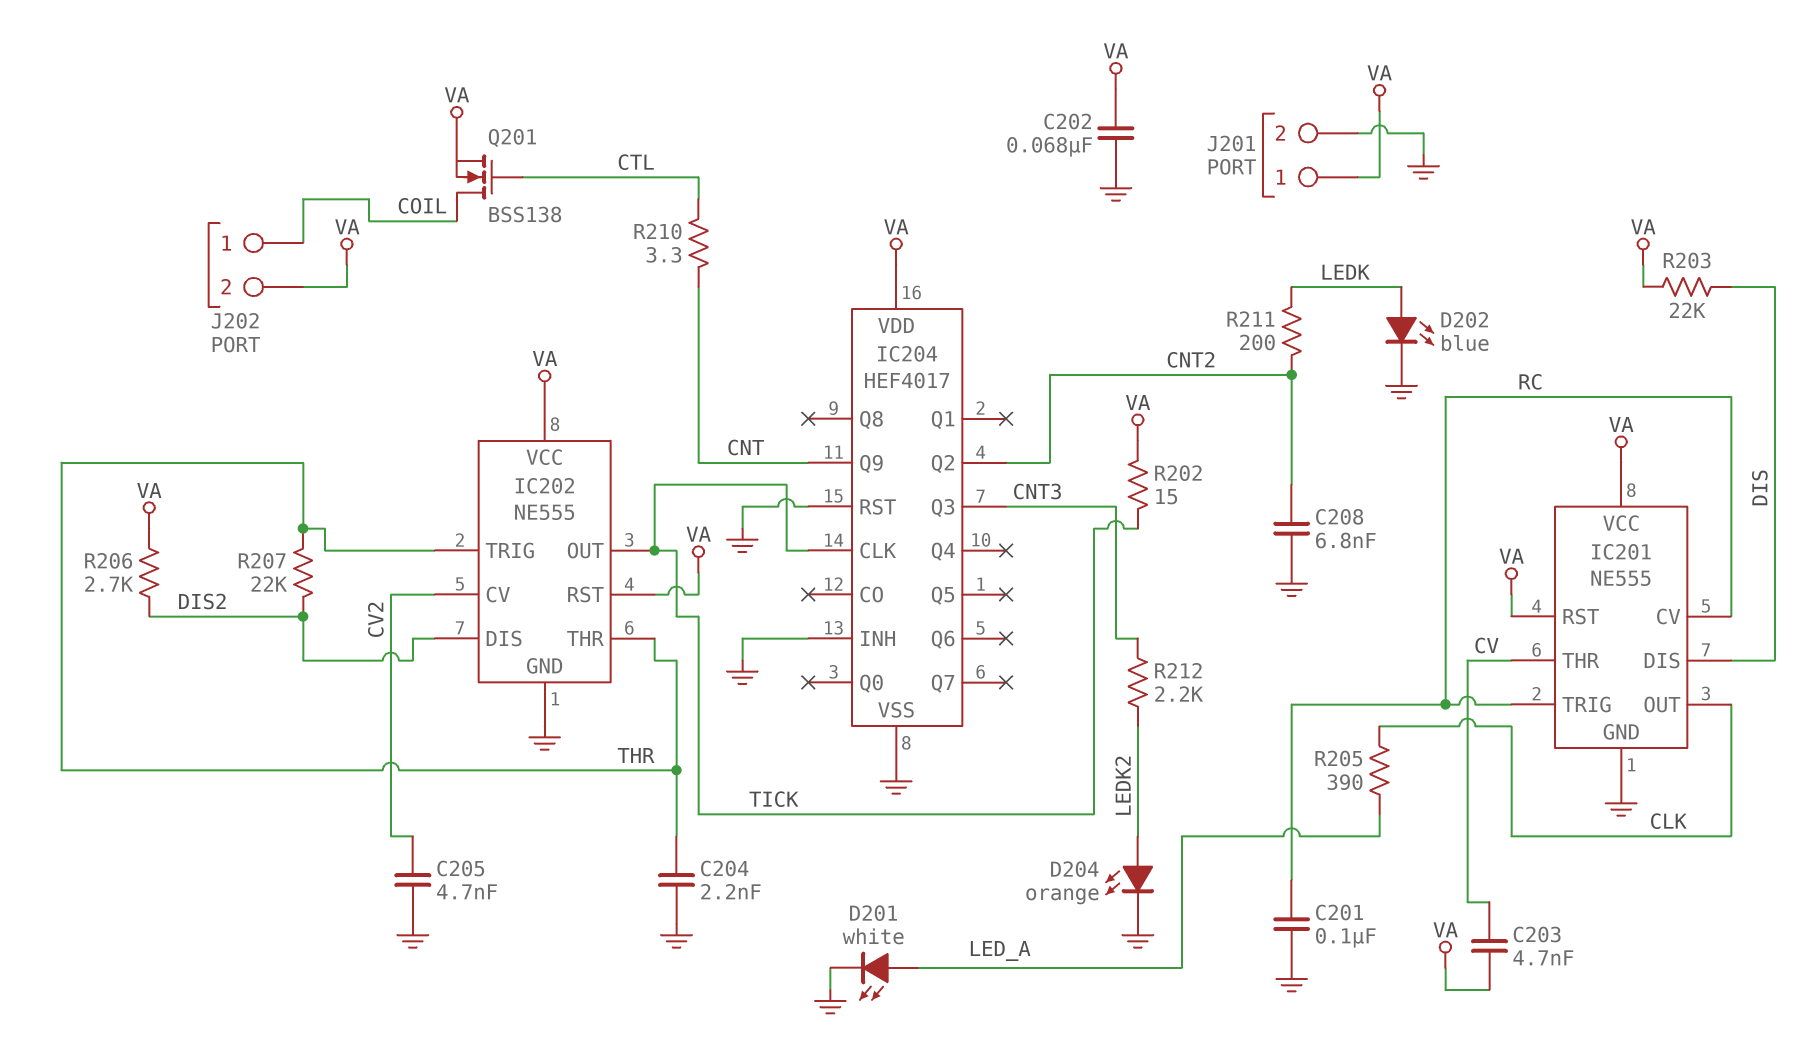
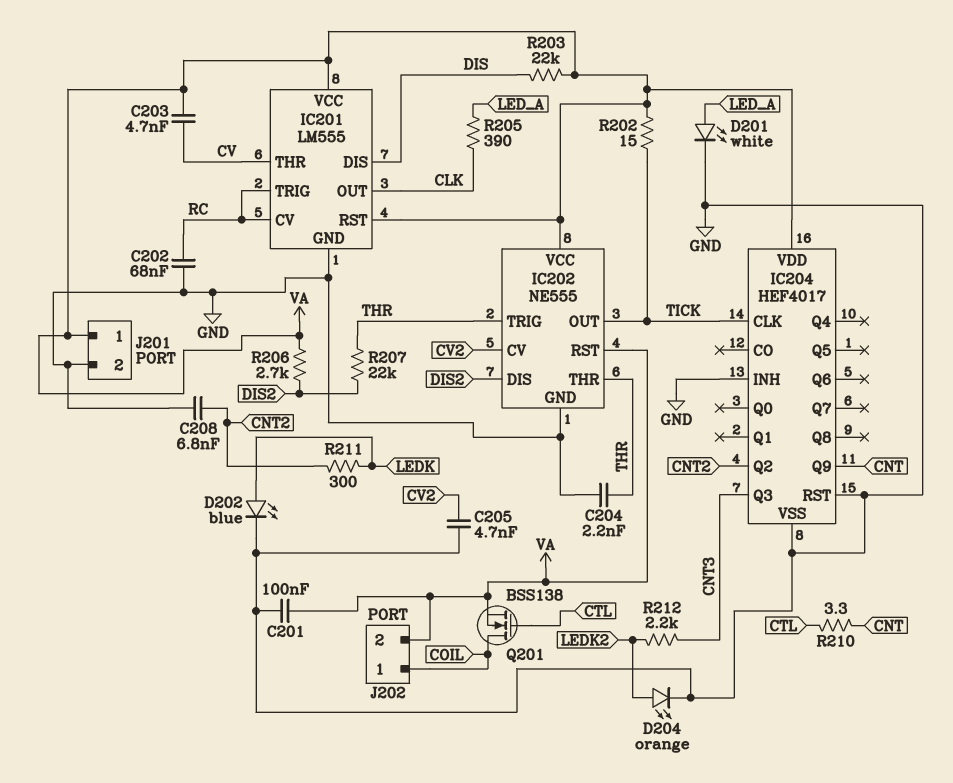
C201: 100nF (GND, RC) -> 100nF (GND, VA)
C202: 68nF (GND, VA) -> 68nF (GND, RC)
IC201: NE555 -> LM555
R211: 200 (CNT2, LEDK) -> 300 (CNT2, LEDK)

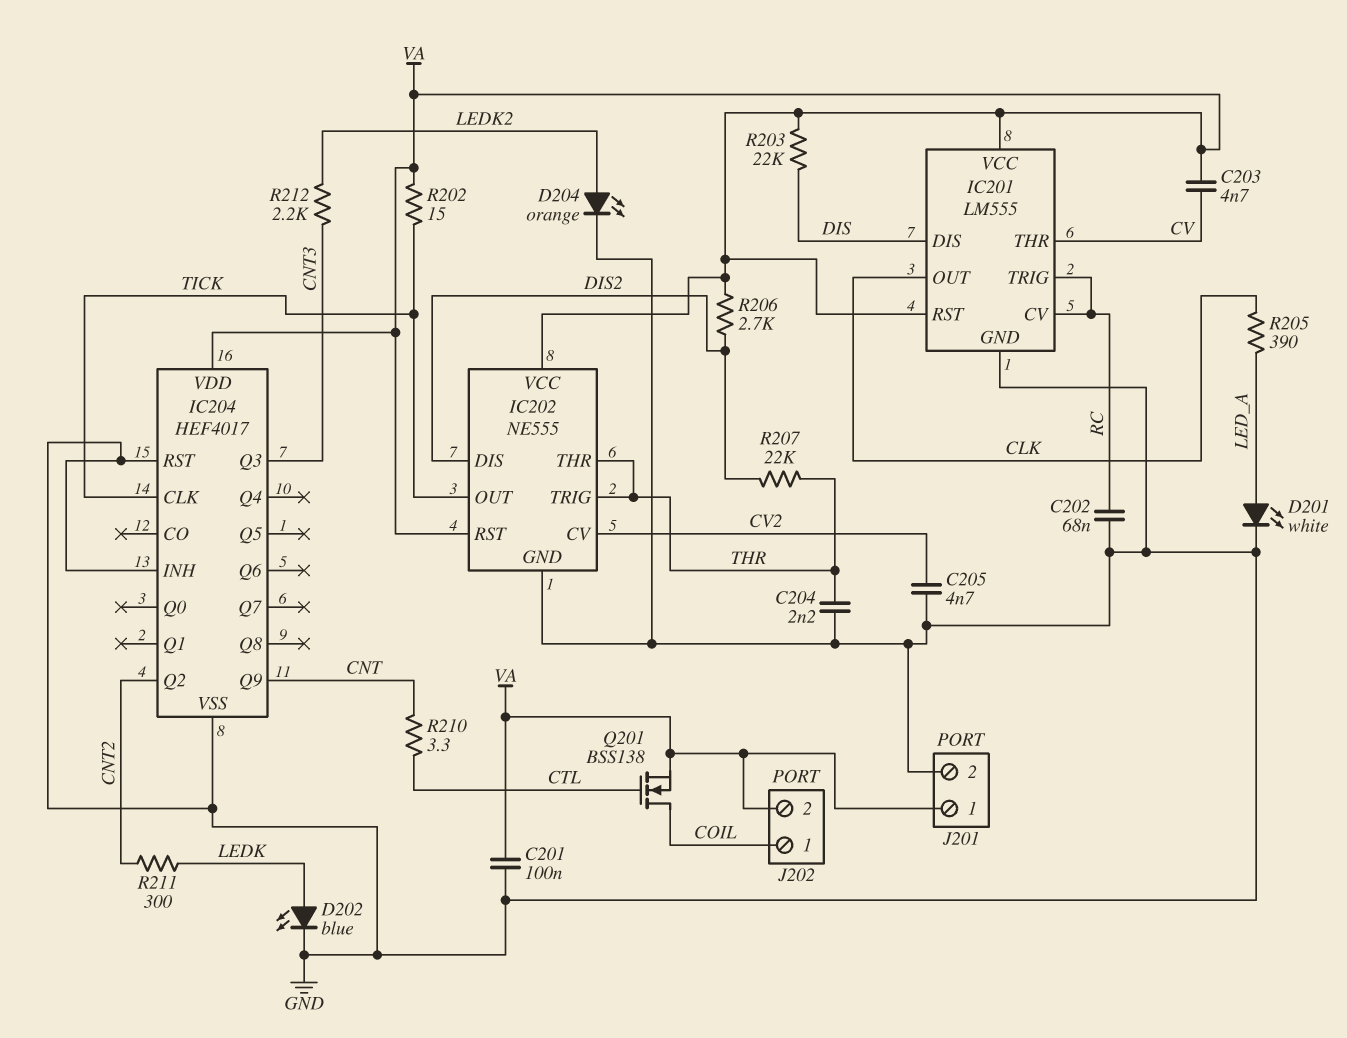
C208: 6.8nF (CNT2, GND) -> none

